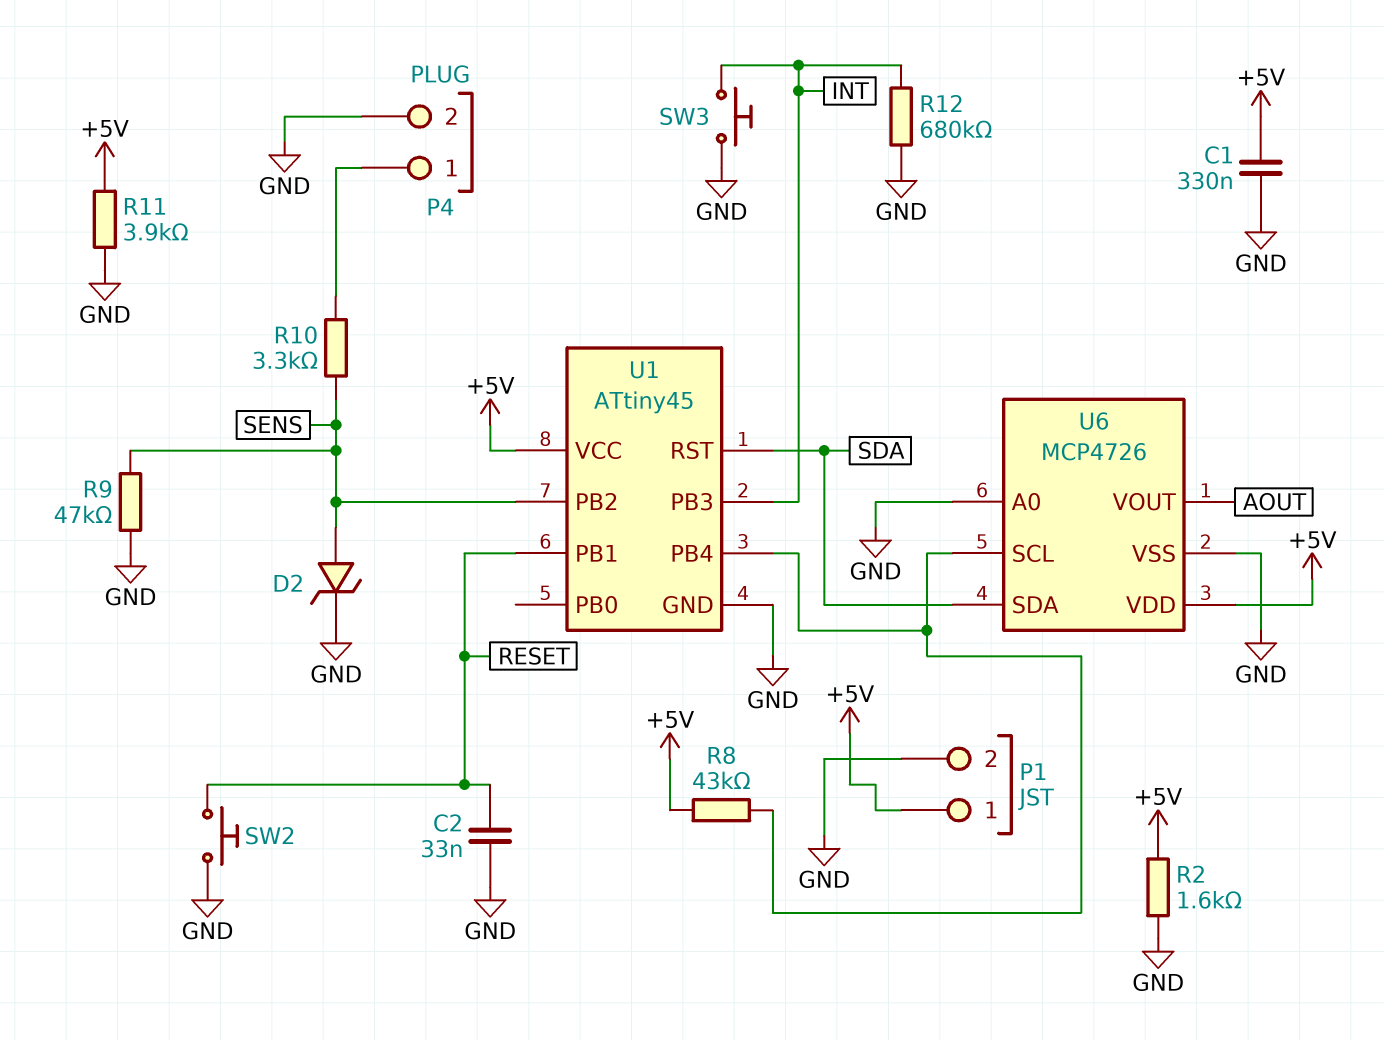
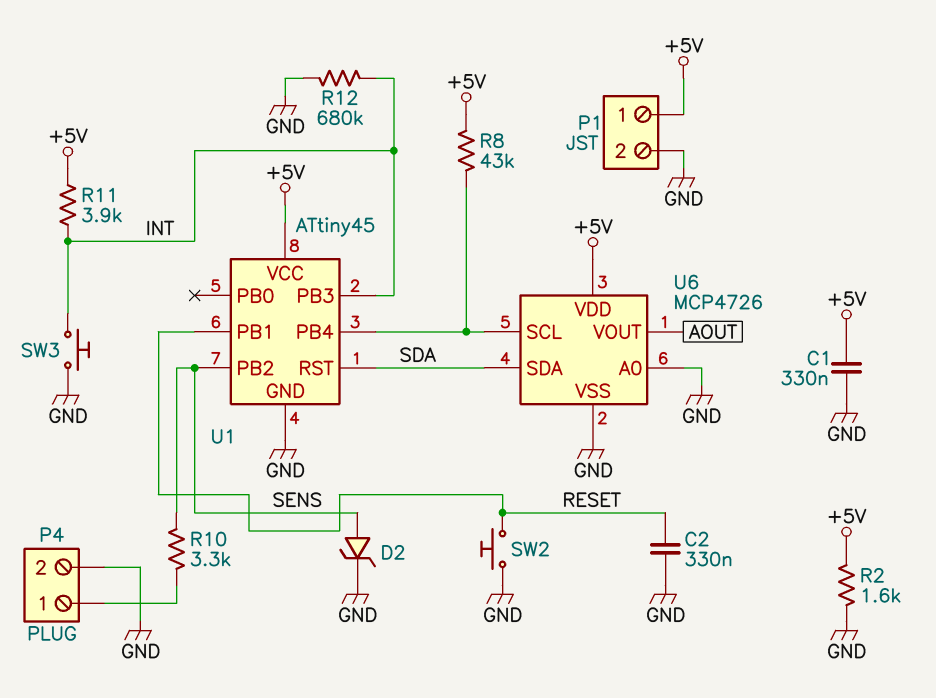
C2: 33nF (GND, RESET) -> 330nF (GND, RESET)
R9: 47k (GND, SENS) -> none
R11: 3.9k (+5V, GND) -> 3.9k (+5V, INT)

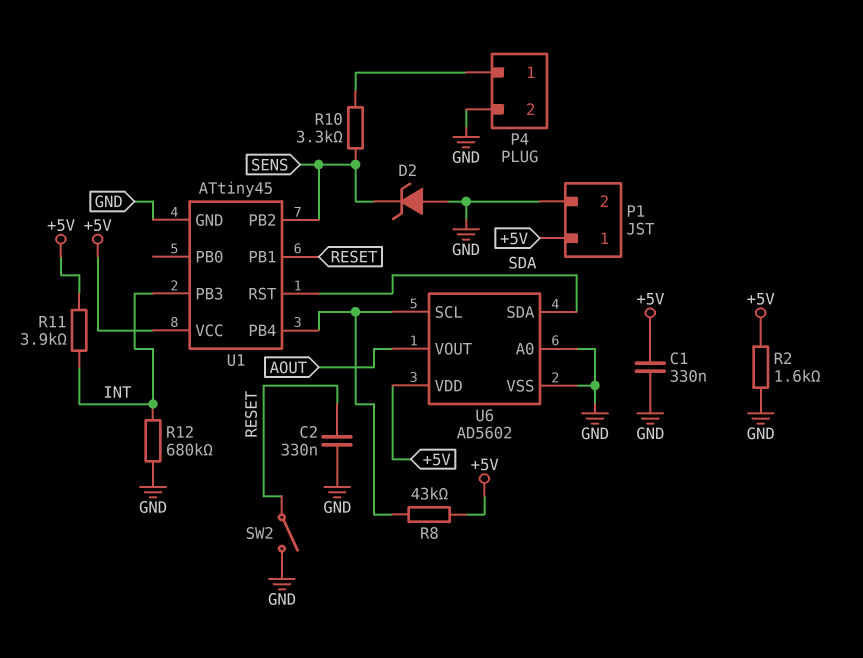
D2: zener (A SENS, K GND) -> zener (A GND, K SENS)
SW2: button (GND, RESET) -> switch (GND, RESET)
SW3: button (GND, INT) -> none
U6: MCP4726 -> AD5602

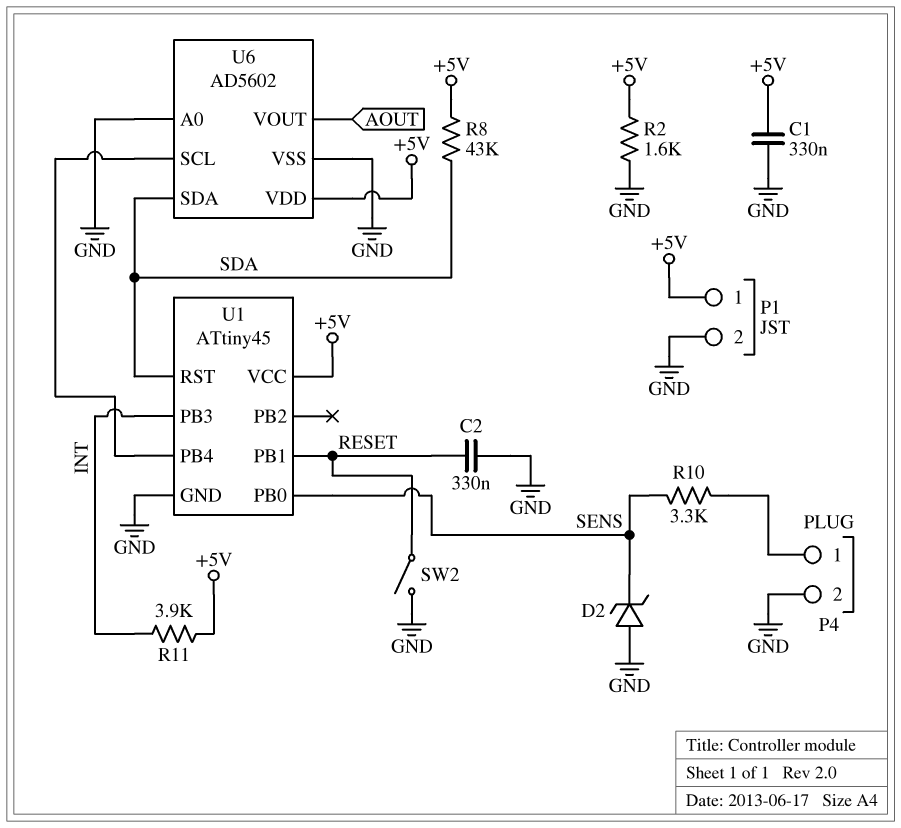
R8: 43k (+5V, U1/PB4) -> 43k (+5V, SDA)
R12: 680k (GND, INT) -> none
U1 pin PB0: none -> SENS
U1 pin PB2: SENS -> none

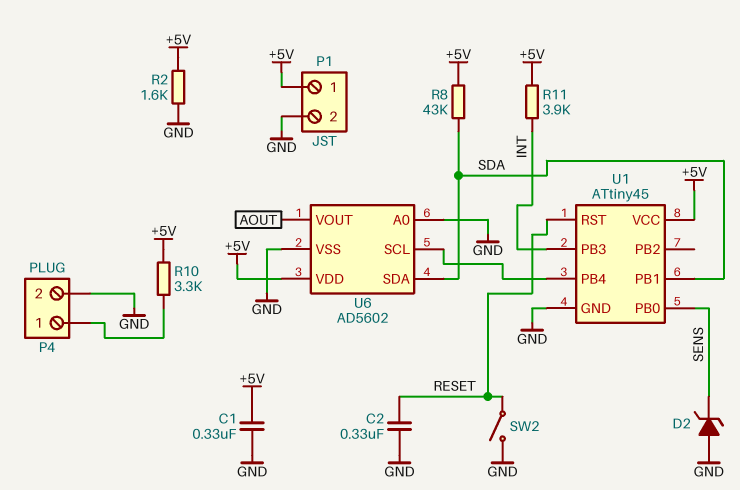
R10: 3.3k (P4/1, SENS) -> 3.3k (+5V, P4/1)
U1 pin PB1: RESET -> SDA
U1 pin RST: SDA -> RESET

